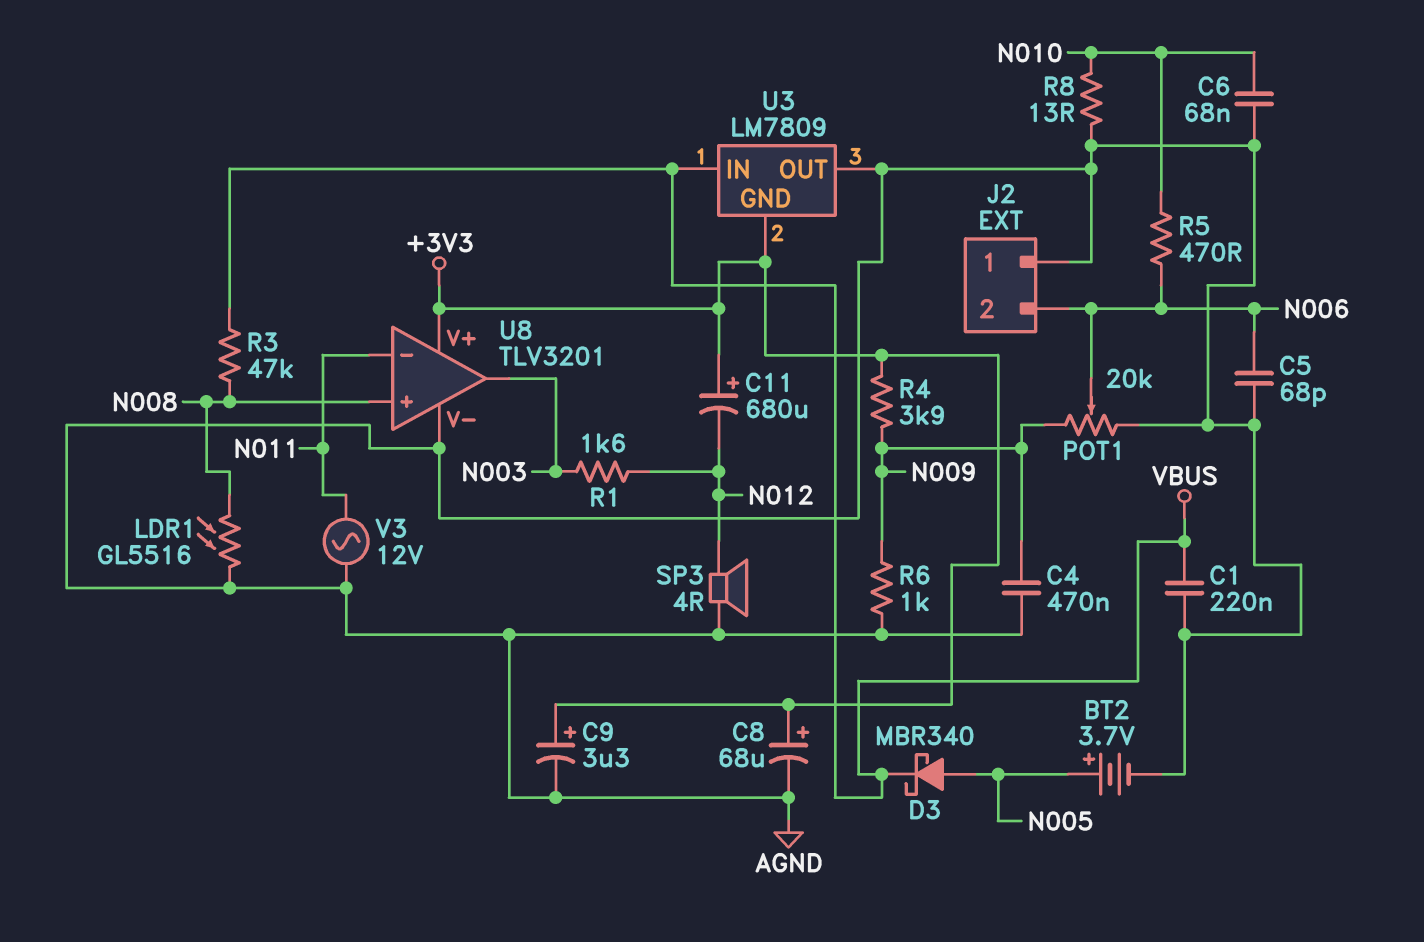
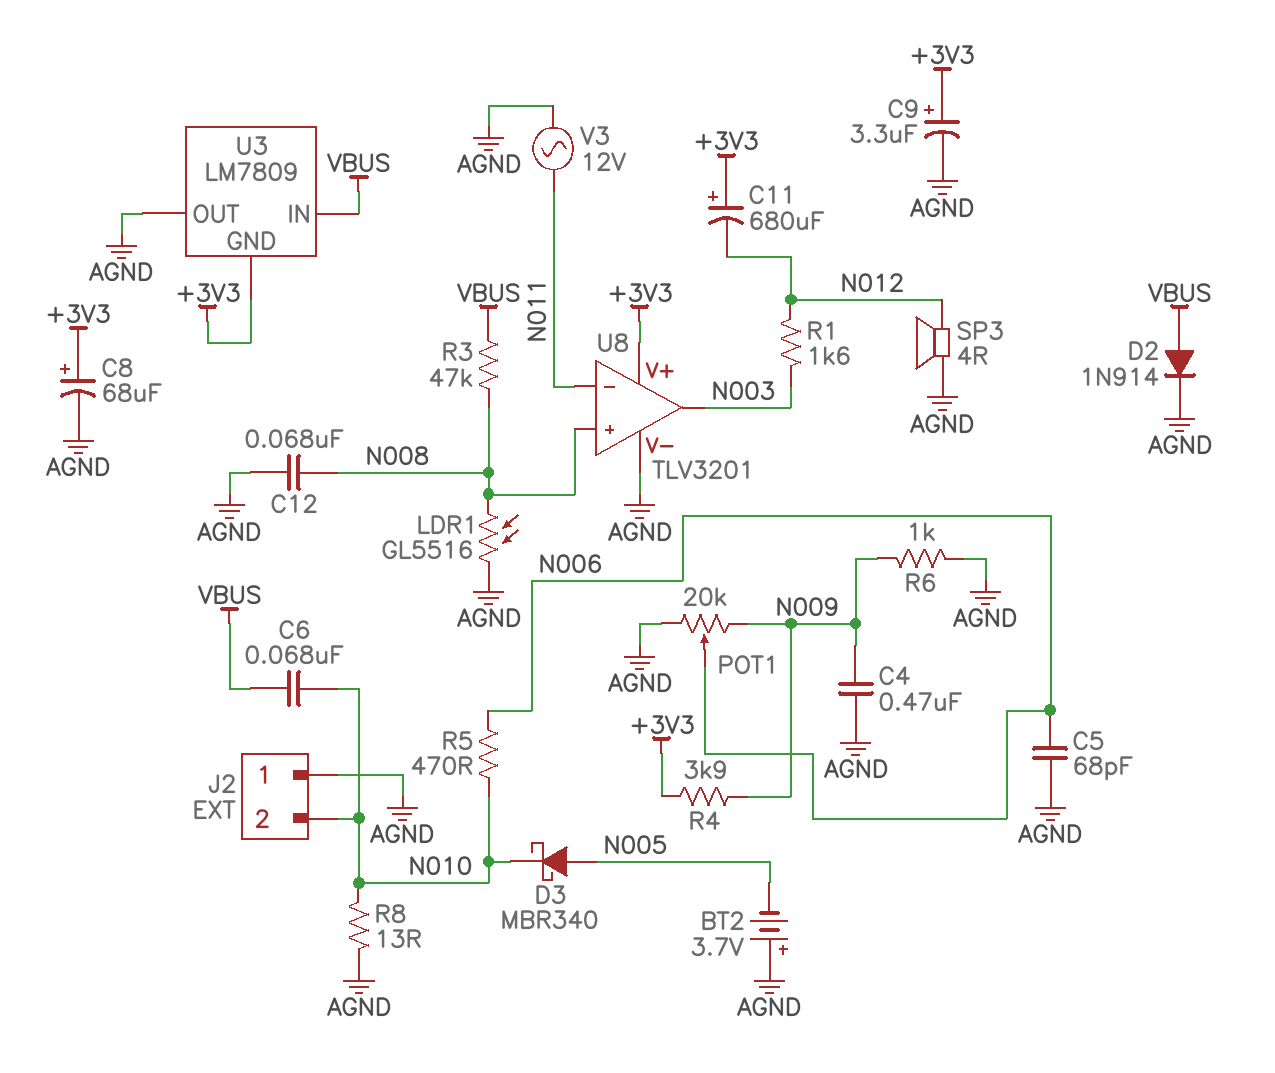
BT2: 3.7V (plus N005, minus AGND) -> 3.7V (plus AGND, minus N005)
C1: 220nF (AGND, VBUS) -> none
C6: 68nF (AGND, N010) -> 68nF (N010, VBUS)
C12: none -> 68nF (AGND, N008)
D2: none -> diode 1N914 (A VBUS, K AGND)
D3: schottky MBR340 (A N005, K VBUS) -> schottky MBR340 (A N005, K N010)
J2 pin 2: N006 -> N010

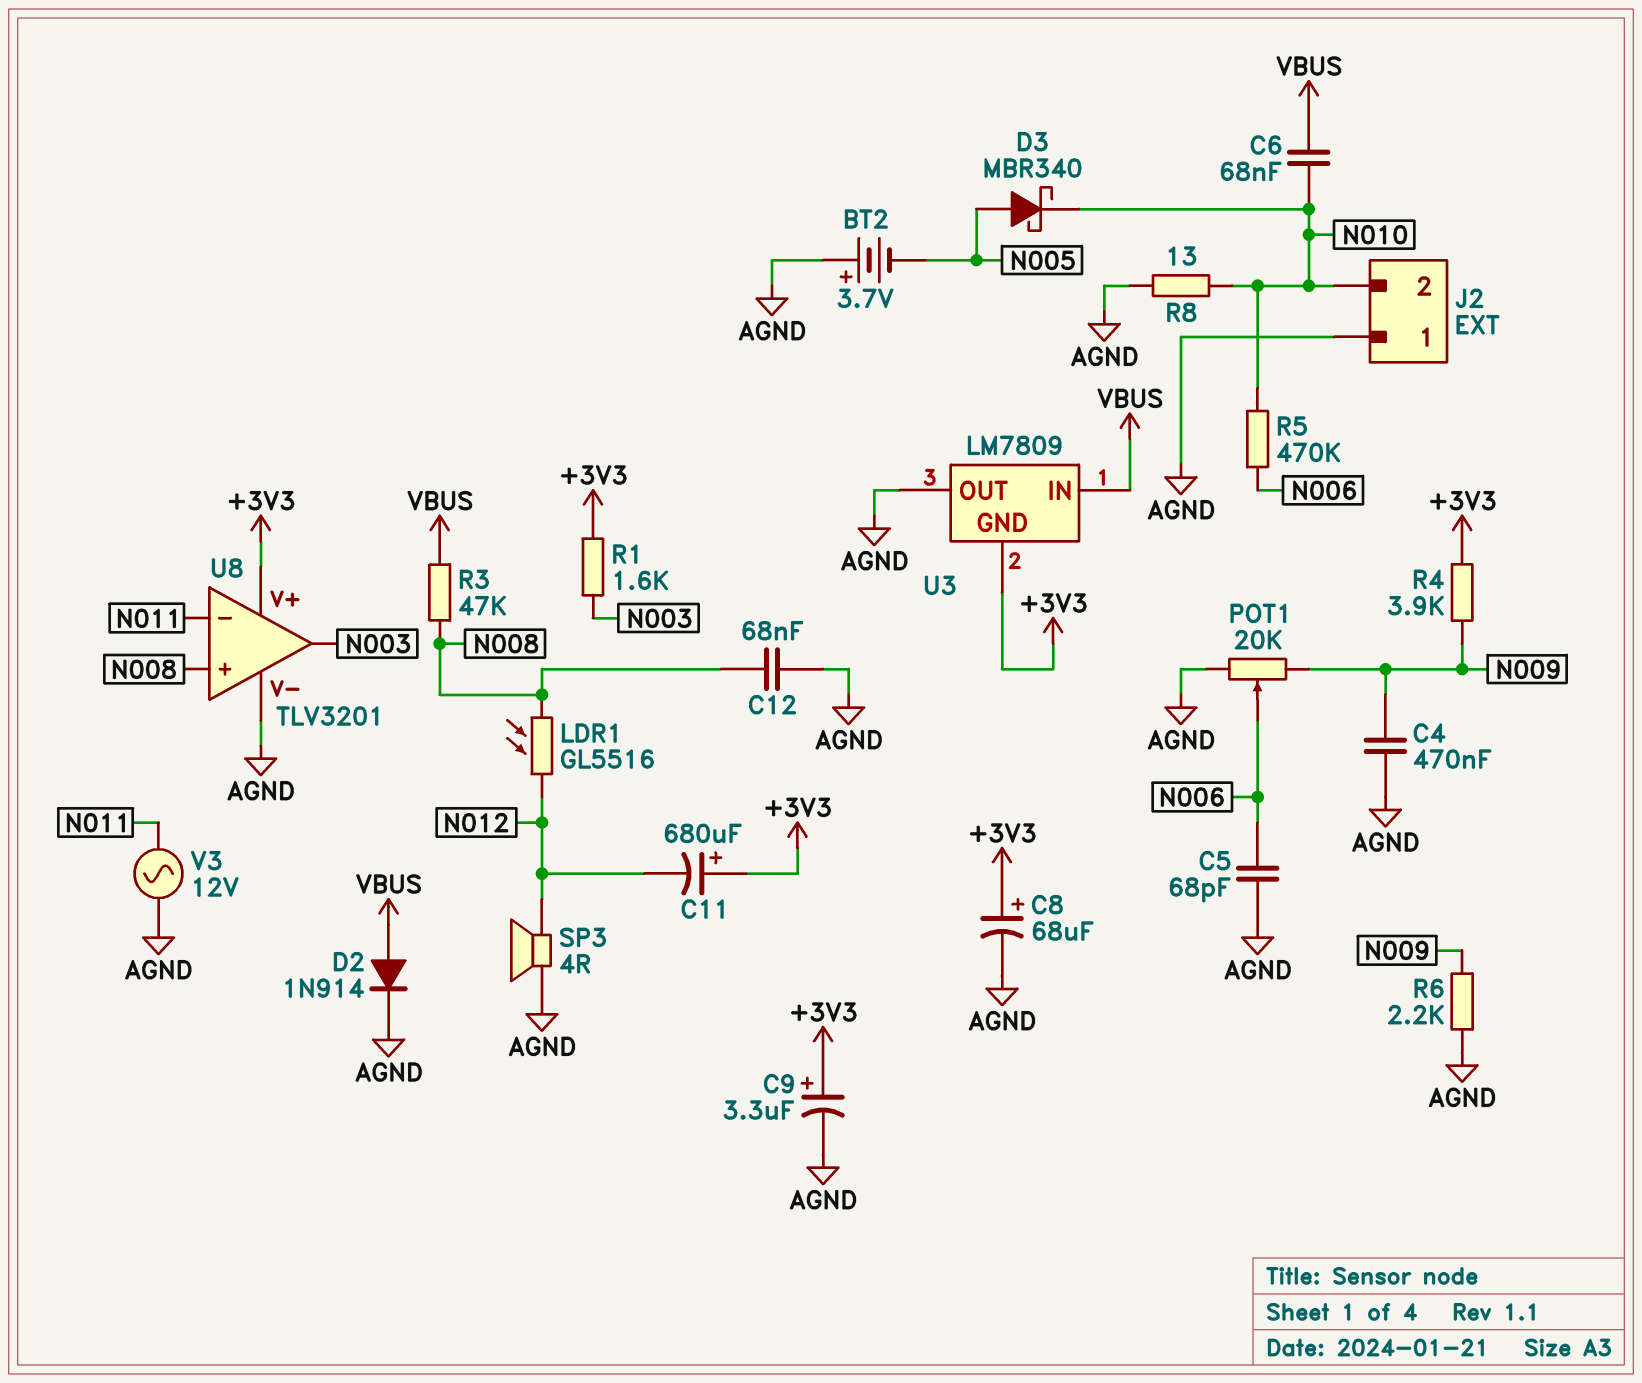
LDR1: GL5516 (AGND, N008) -> GL5516 (N008, N012)
R1: 1.6k (N003, N012) -> 1.6k (+3V3, N003)
R5: 470 (N006, N010) -> 470k (N006, N010)
R6: 1k (AGND, N009) -> 2.2k (AGND, N009)

